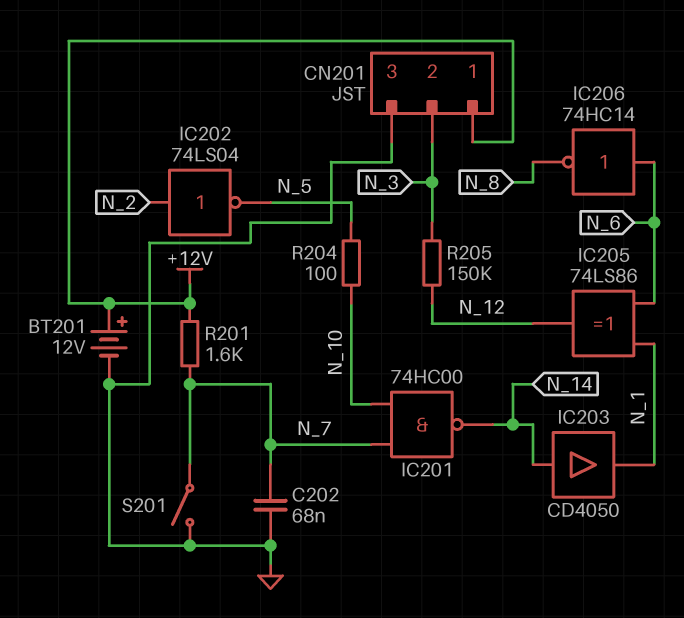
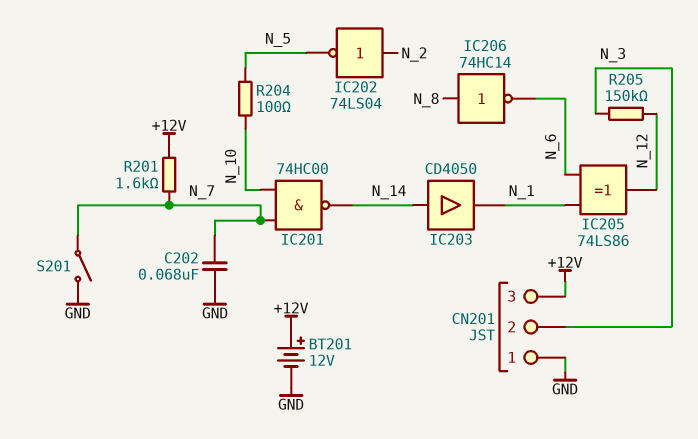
CN201 pin 1: +12V -> GND
CN201 pin 3: GND -> +12V
IC206: NOT 74HC14 (in N_6, out N_8) -> NOT 74HC14 (in N_8, out N_6)

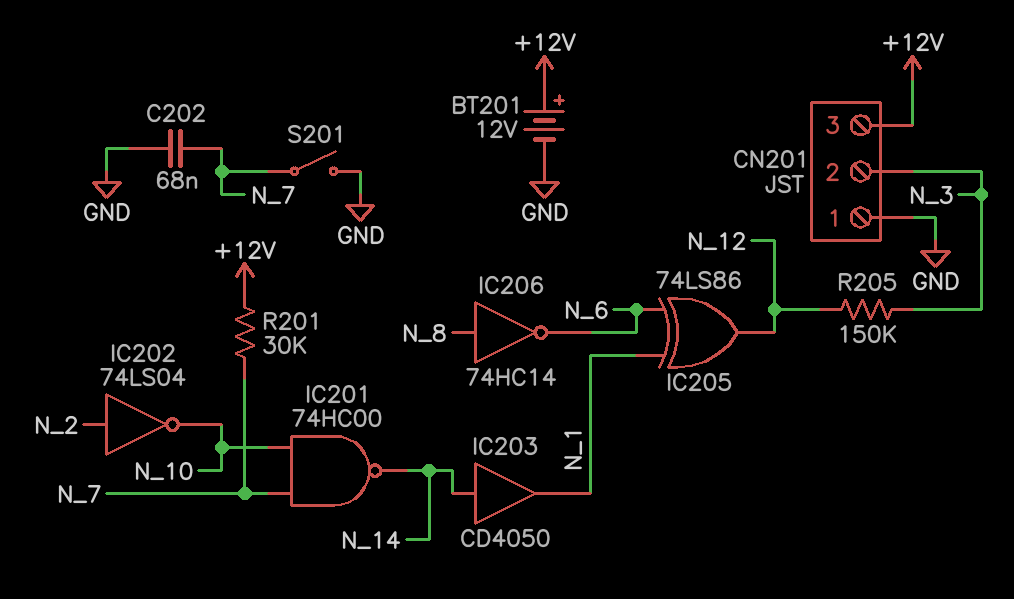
IC202: NOT 74LS04 (in N_2, out N_5) -> NOT 74LS04 (in N_2, out N_10)
R201: 1.6k (+12V, N_7) -> 30k (+12V, N_7)
R204: 100 (N_5, N_10) -> none

